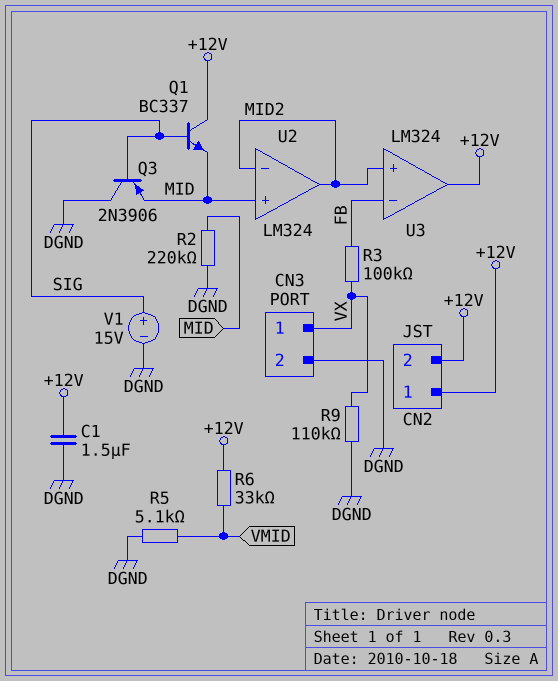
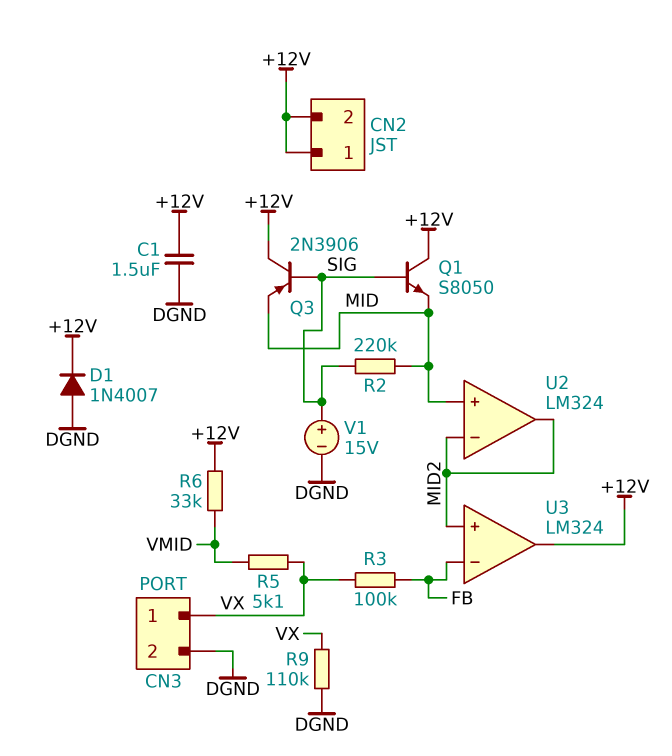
D1: none -> diode 1N4007 (A DGND, K +12V)
Q1: NPN BC337 (B SIG, C +12V, E MID) -> NPN S8050 (B SIG, C +12V, E MID)
Q3: PNP 2N3906 (B SIG, C DGND, E MID) -> PNP 2N3906 (B SIG, C +12V, E MID)
R2: 220k (DGND, MID) -> 220k (MID, SIG)
R5: 5.1k (DGND, VMID) -> 5.1k (VMID, VX)

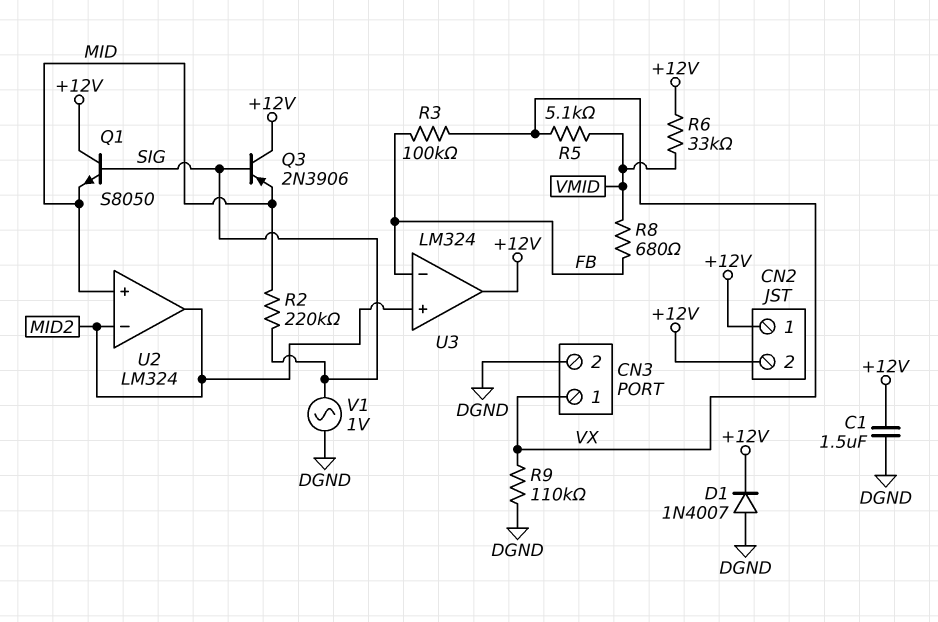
R8: none -> 680 (FB, VMID)
V1: 15V (plus SIG, minus DGND) -> AC 1V (DGND, SIG)

